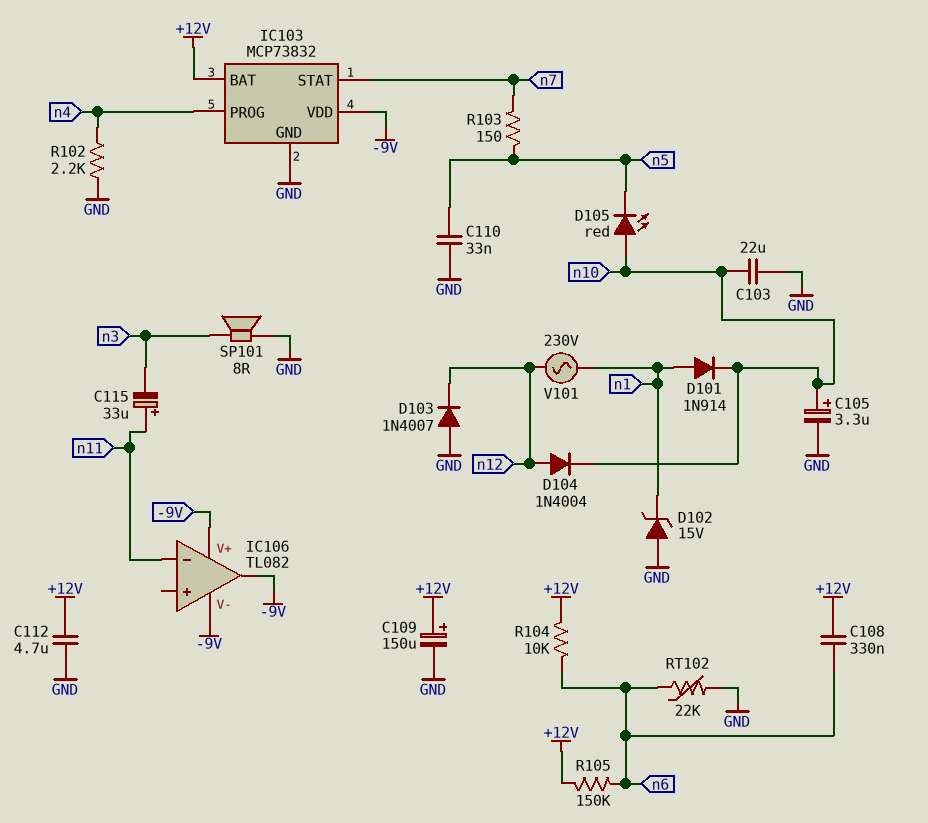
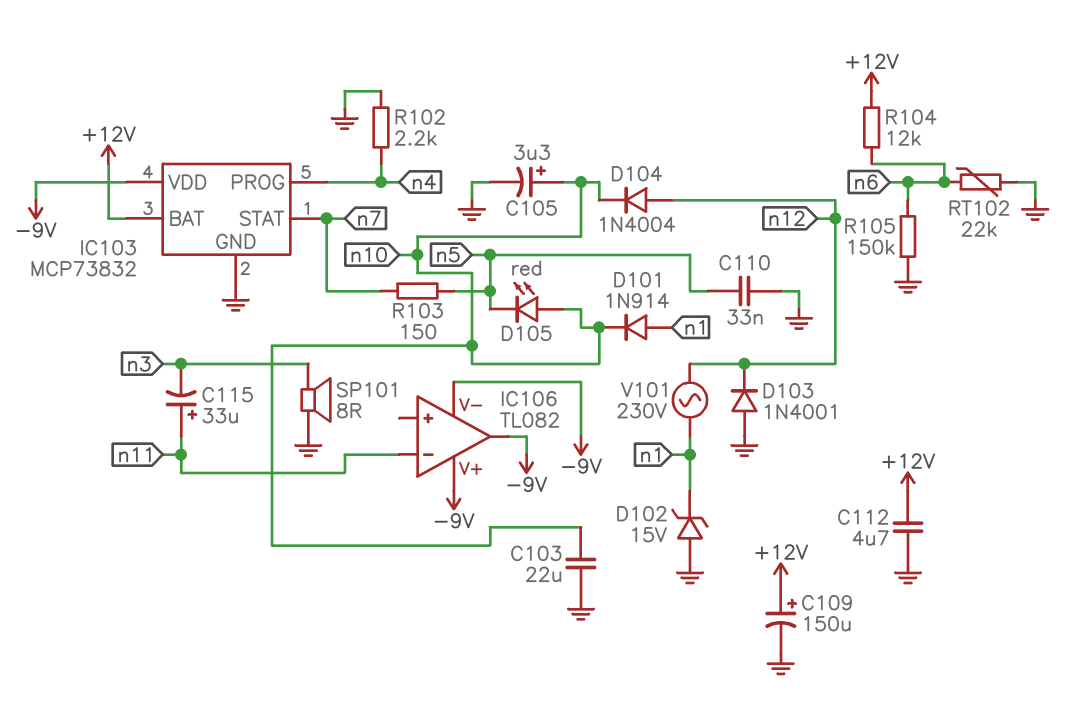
C108: 330nF (+12V, n6) -> none
D103: diode 1N4007 (A GND, K n12) -> diode 1N4001 (A GND, K n12)
R104: 10k (+12V, n6) -> 12k (+12V, n6)
R105: 150k (+12V, n6) -> 150k (GND, n6)

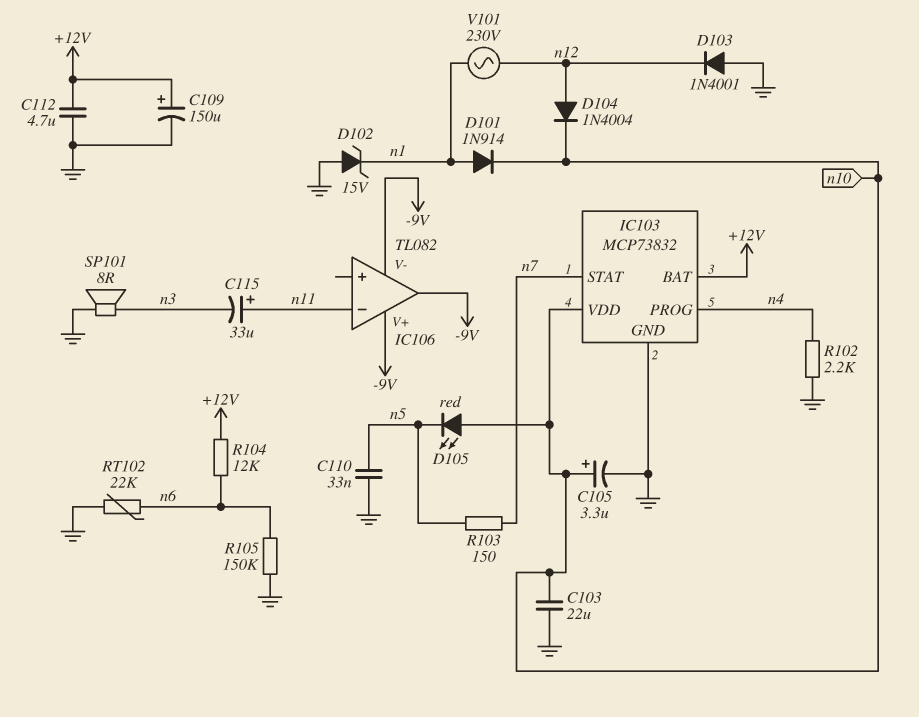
IC103 pin VDD: -9V -> n10

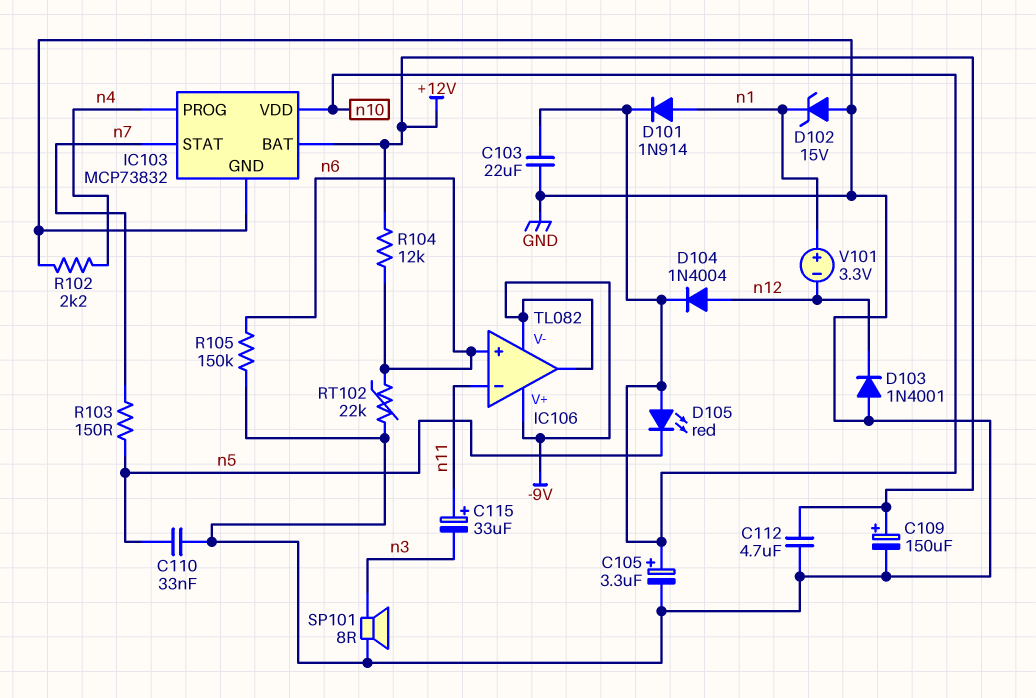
IC106 pin in+: none -> n6
V101: AC 230V (n1, n12) -> 3.3V (plus n1, minus n12)

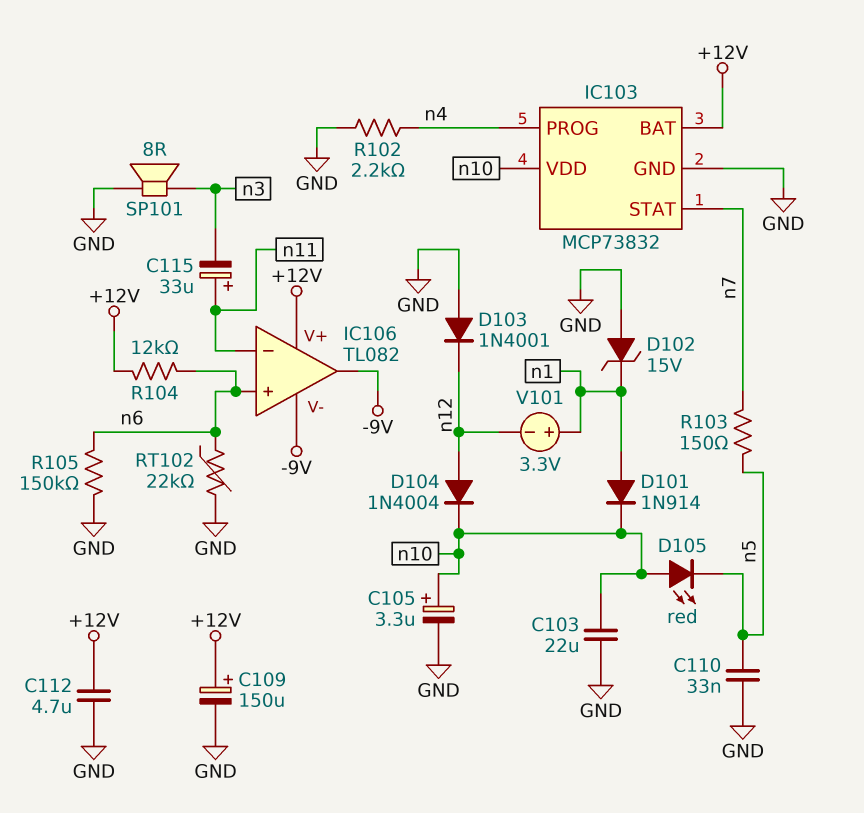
IC106 pin V+: -9V -> +12V

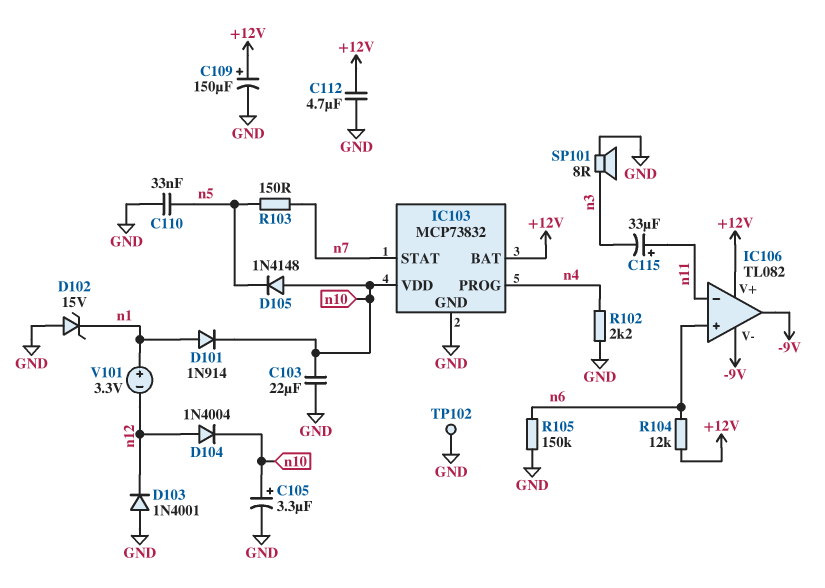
D105: LED red (A n10, K n5) -> diode 1N4148 (A n10, K n5)
RT102: 22k (GND, n6) -> none
TP102: none -> test point (GND)

